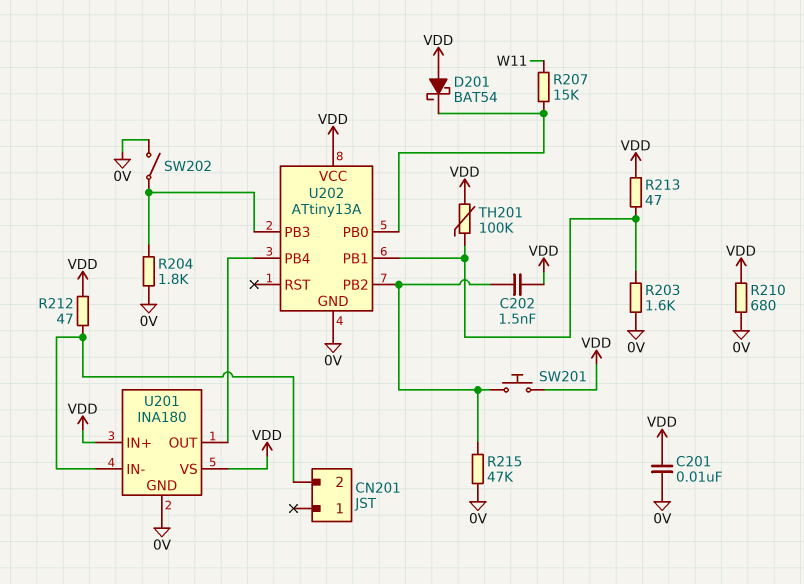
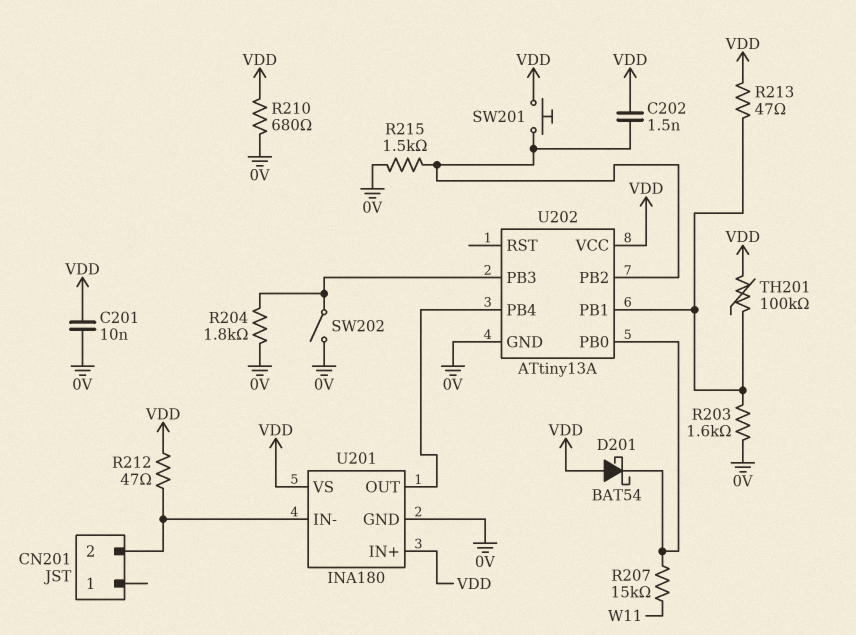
R215: 47k (0V, U202/PB2) -> 1.5k (0V, U202/PB2)

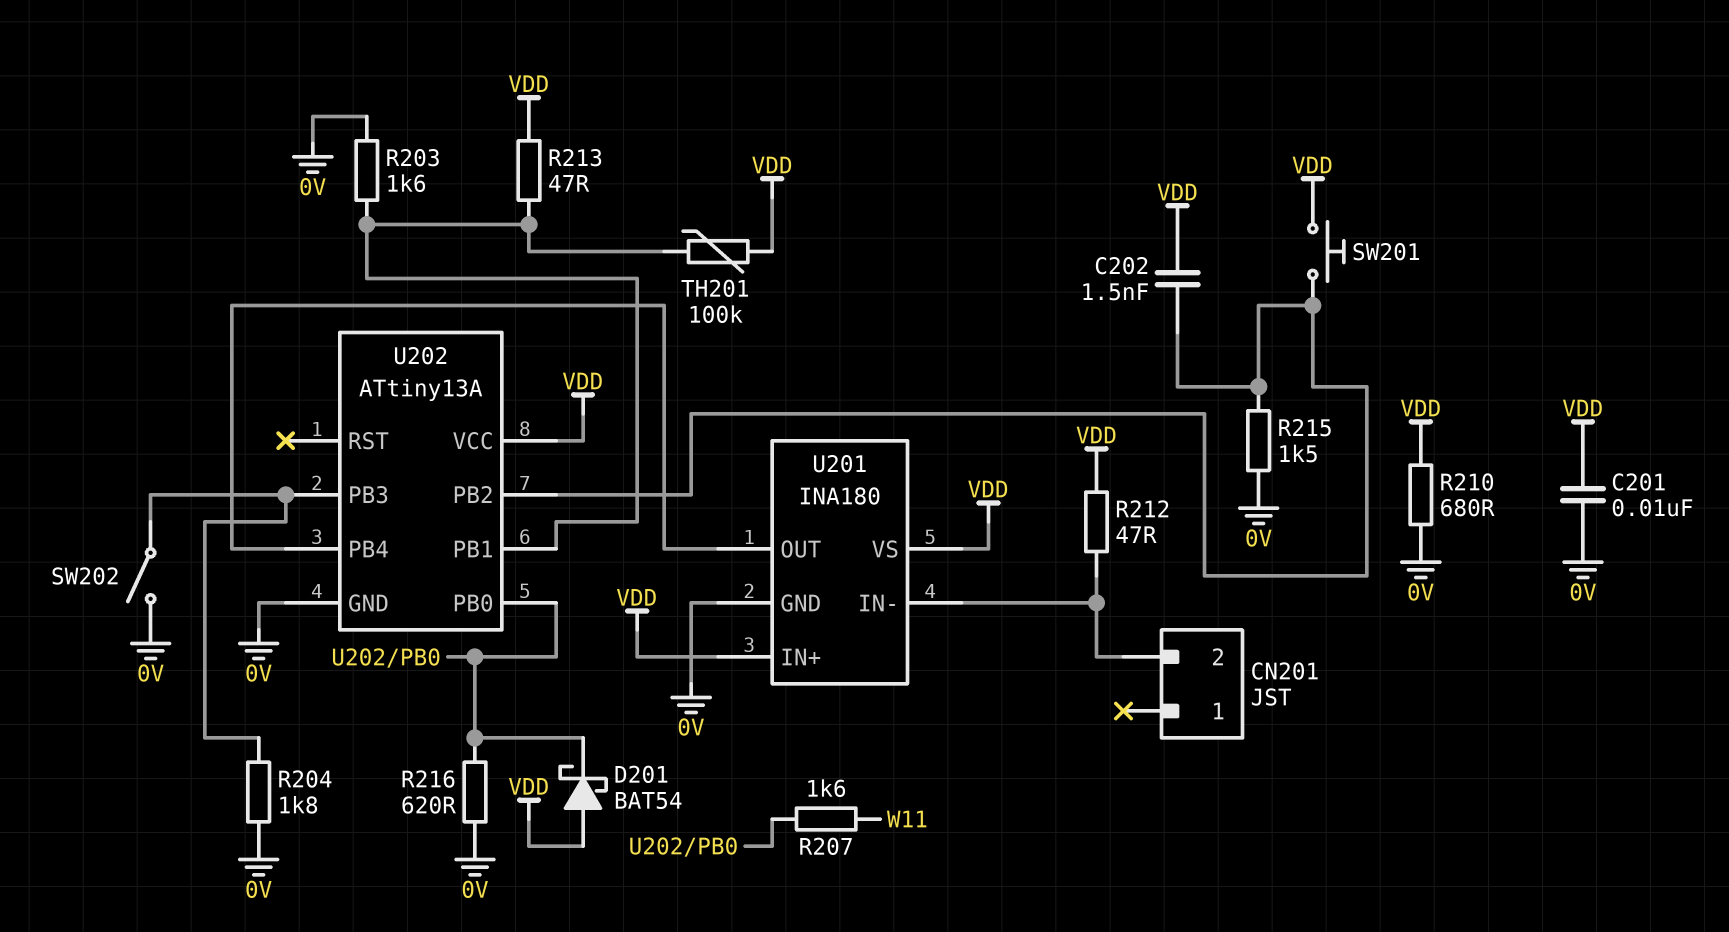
R207: 15k (U202/PB0, W11) -> 1.6k (U202/PB0, W11)
R216: none -> 620 (0V, U202/PB0)

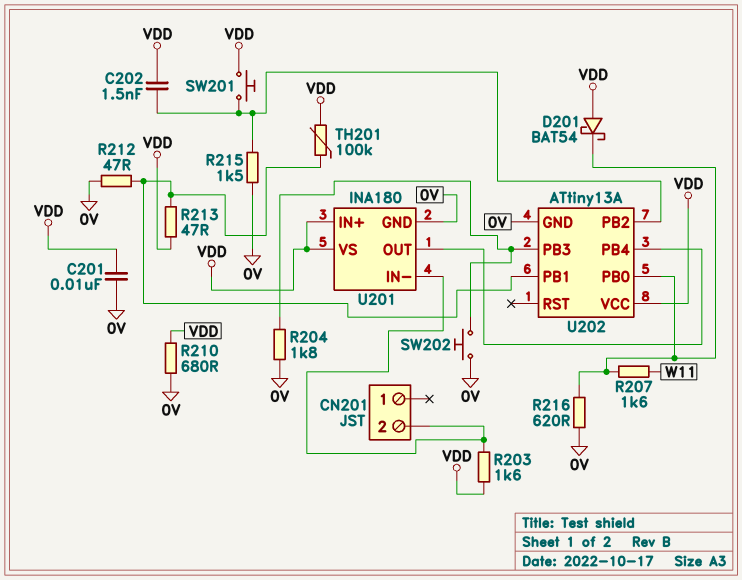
R203: 1.6k (0V, U202/PB1) -> 1.6k (CN201/2, VDD)
R212: 47 (CN201/2, VDD) -> 47 (0V, U202/PB1)
SW202: switch (0V, U202/PB3) -> button (0V, U202/PB3)

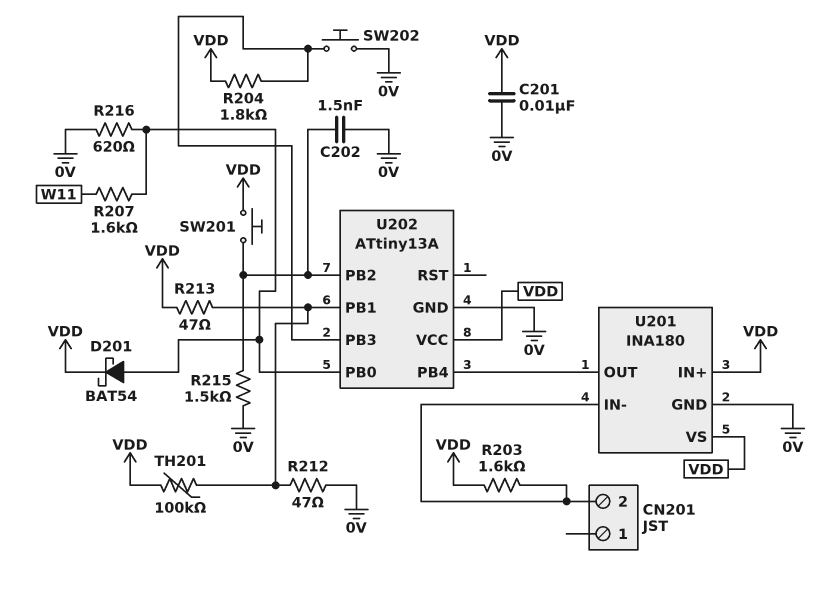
C202: 1.5nF (U202/PB2, VDD) -> 1.5nF (0V, U202/PB2)
D201: schottky BAT54 (A VDD, K U202/PB0) -> schottky BAT54 (A U202/PB0, K VDD)
R204: 1.8k (0V, U202/PB3) -> 1.8k (U202/PB3, VDD)
R210: 680 (0V, VDD) -> none

